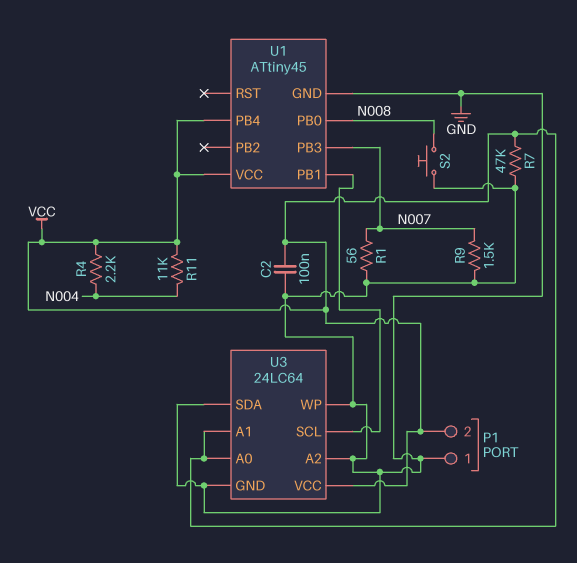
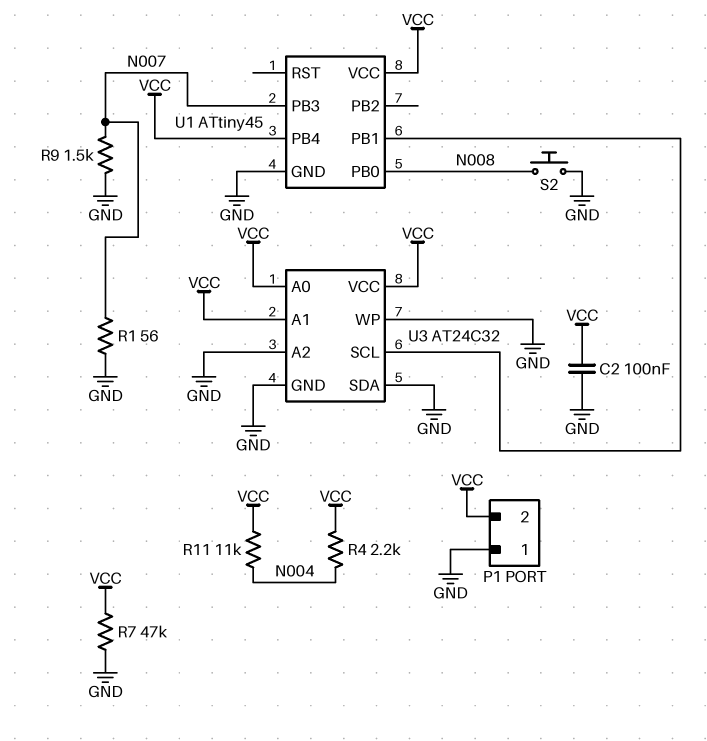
U3: 24LC64 -> AT24C32

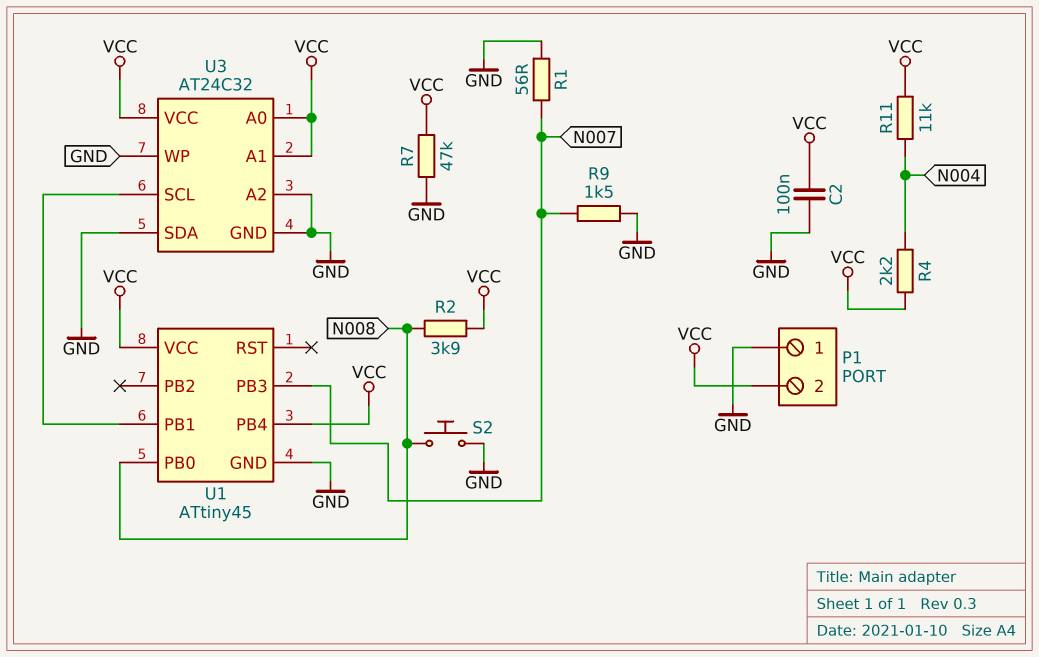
R2: none -> 3.9k (N008, VCC)

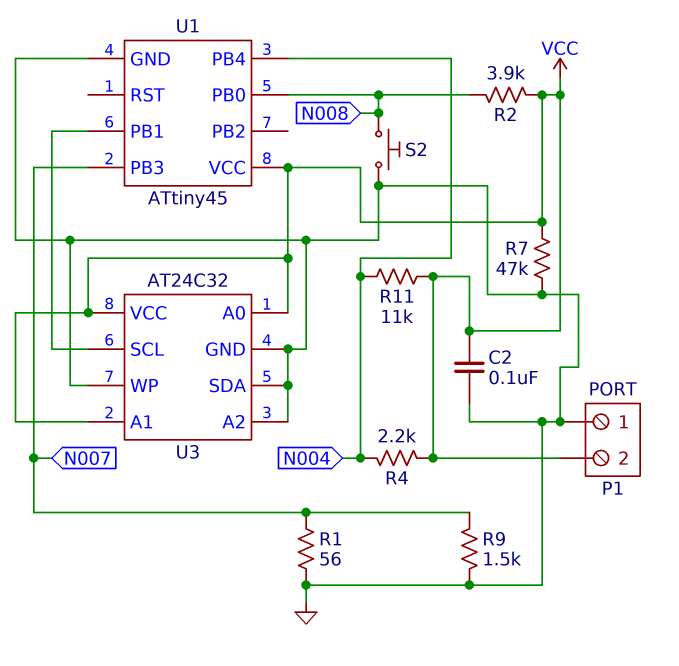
U1 pin PB4: VCC -> N004

